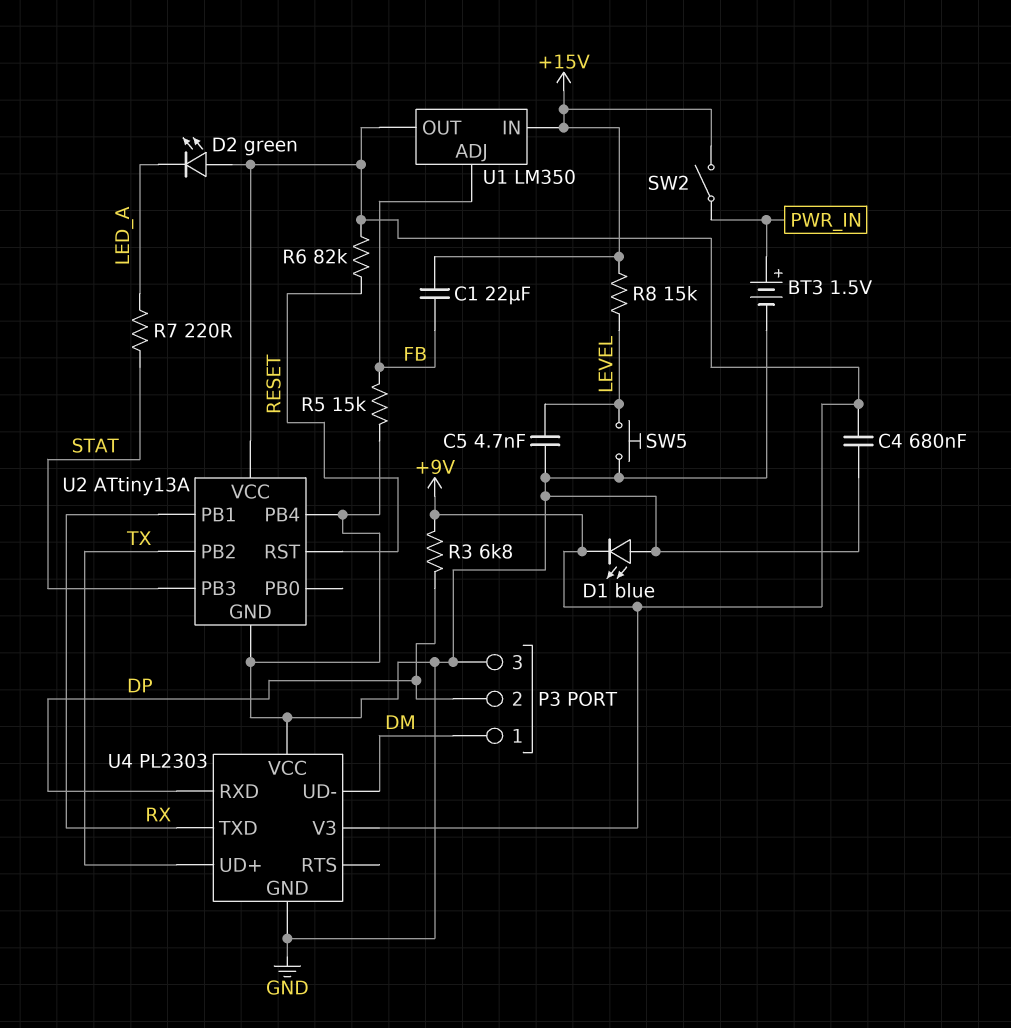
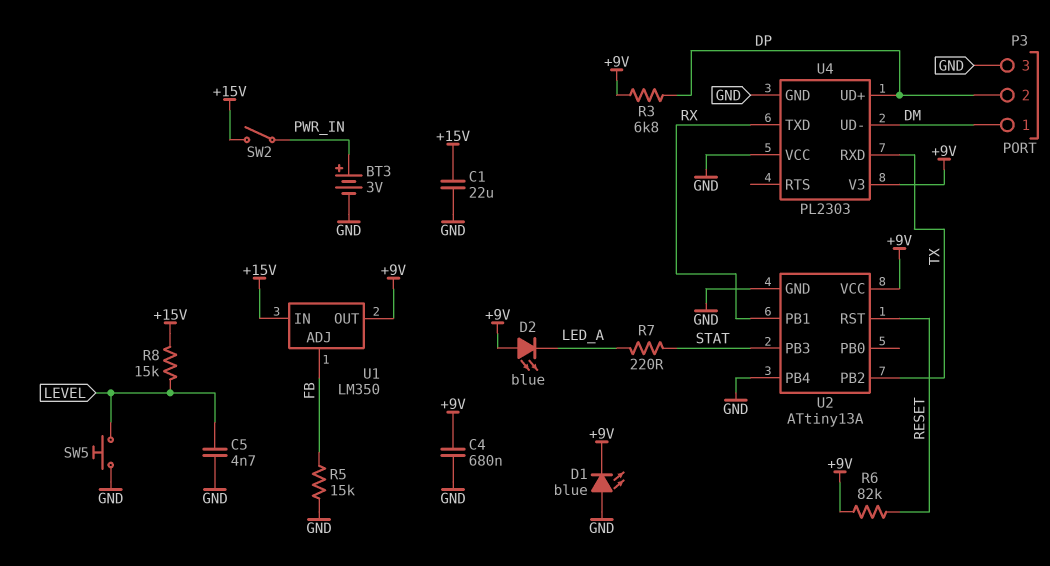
BT3: 1.5V (plus PWR_IN, minus GND) -> 3V (plus PWR_IN, minus GND)
C1: 22uF (+15V, FB) -> 22uF (+15V, GND)
D2: LED green (A +9V, K LED_A) -> LED blue (A +9V, K LED_A)
U4 pin RXD: DP -> TX
U4 pin UD+: TX -> DP

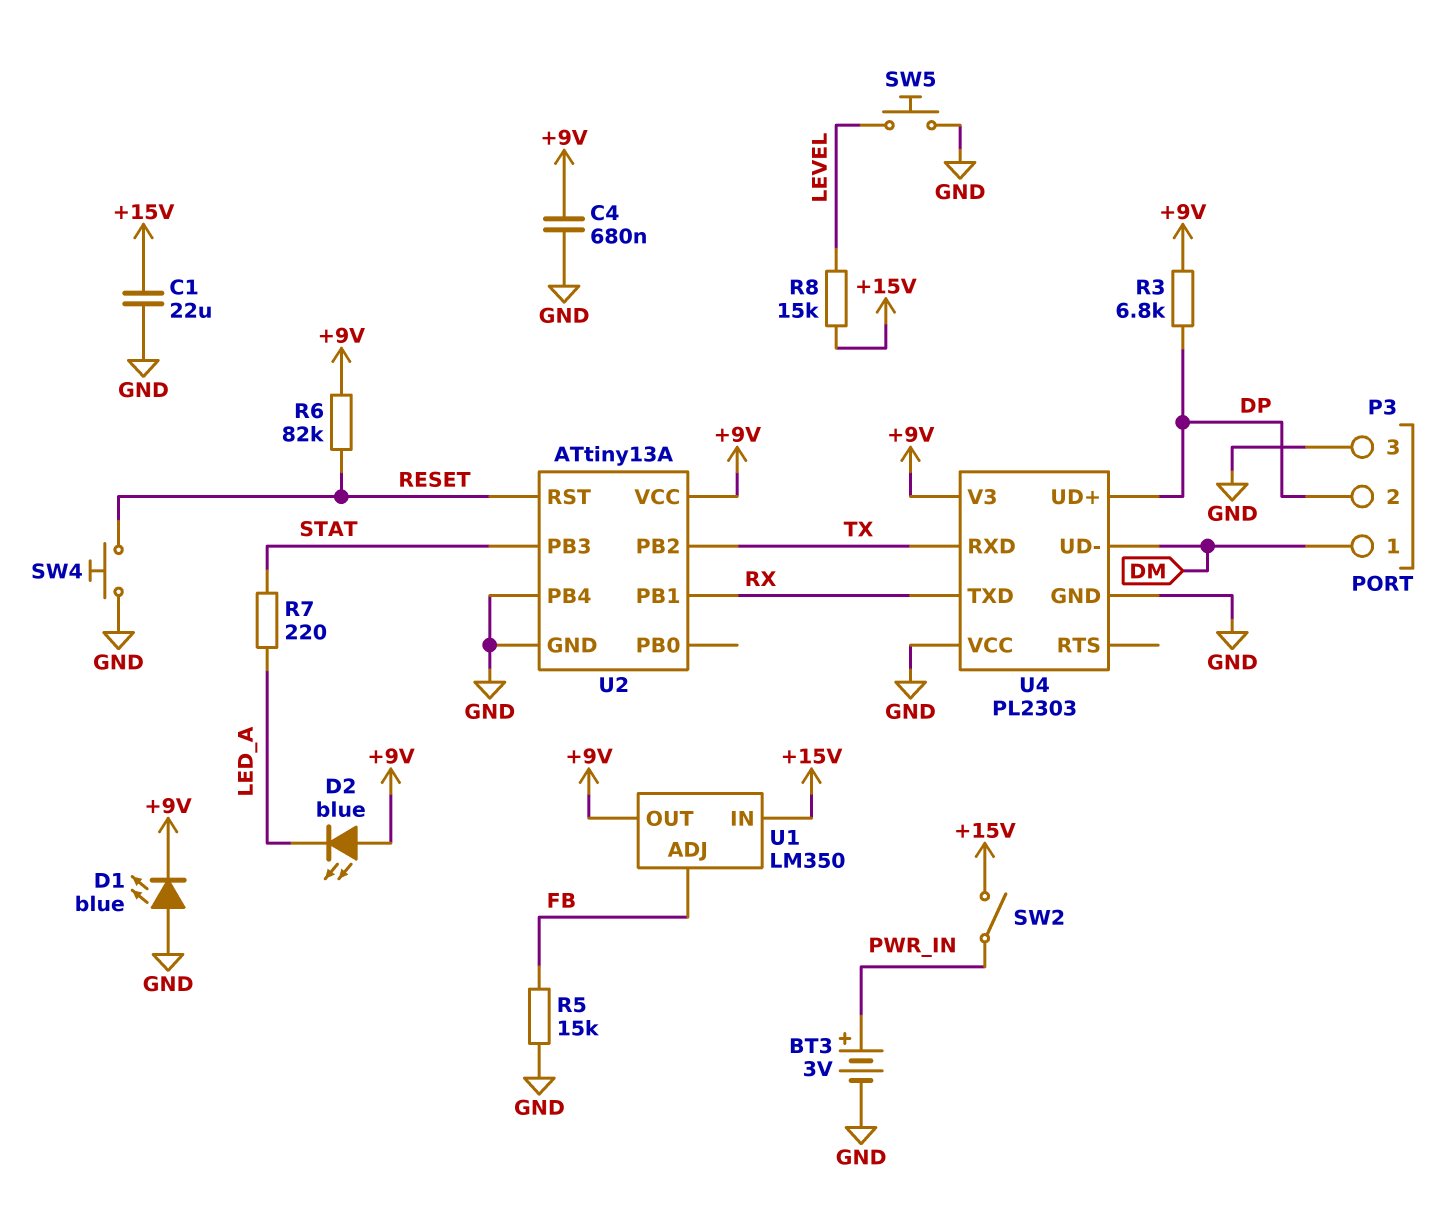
C5: 4.7nF (GND, LEVEL) -> none
SW4: none -> button (GND, RESET)

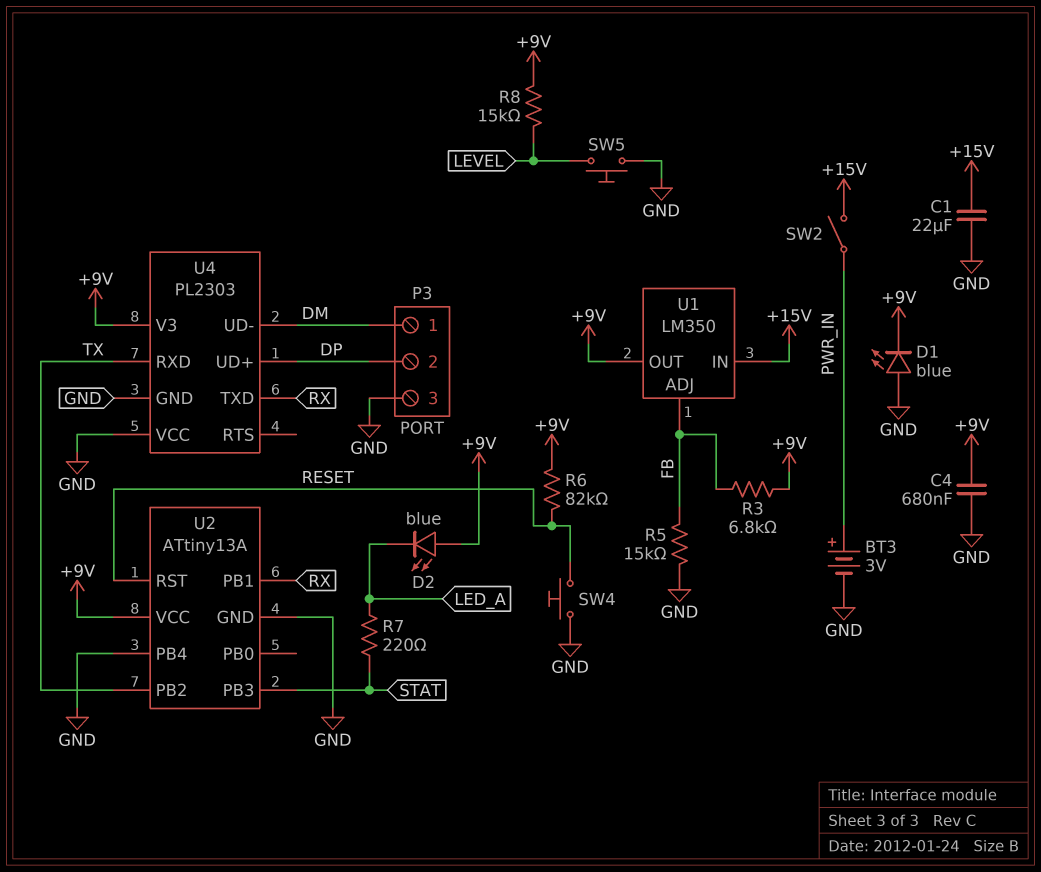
R3: 6.8k (+9V, DP) -> 6.8k (+9V, FB)
R8: 15k (+15V, LEVEL) -> 15k (+9V, LEVEL)

